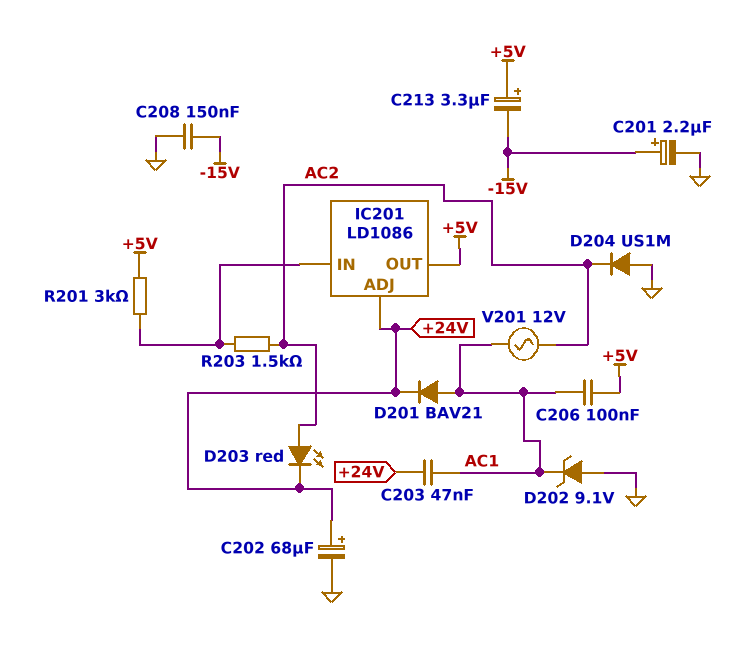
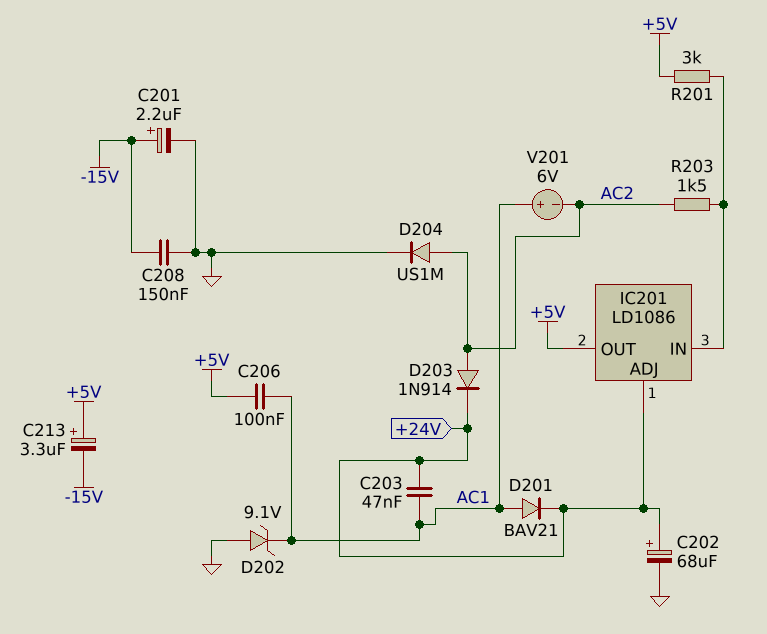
D203: LED red (A AC2, K +24V) -> diode 1N914 (A AC2, K +24V)
D204: diode US1M (A GND, K AC2) -> diode US1M (A AC2, K GND)
V201: AC 12V (AC1, AC2) -> 6V (plus AC1, minus AC2)

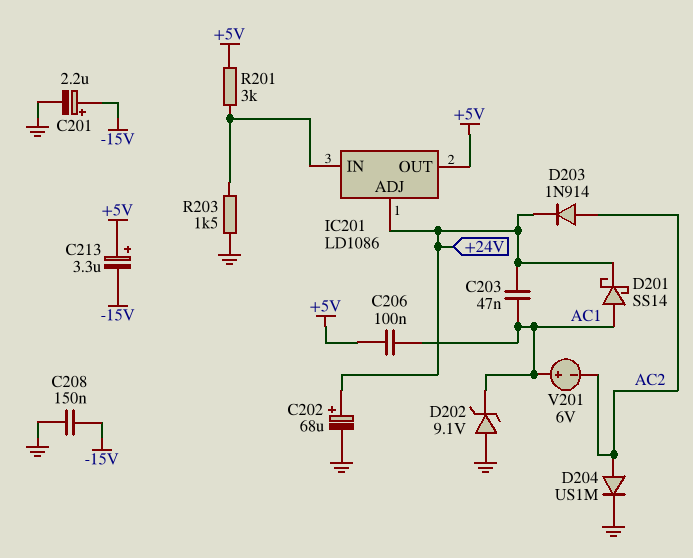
D201: diode BAV21 (A AC1, K +24V) -> schottky SS14 (A AC1, K +24V)
R203: 1.5k (AC2, IC201/IN) -> 1.5k (GND, IC201/IN)

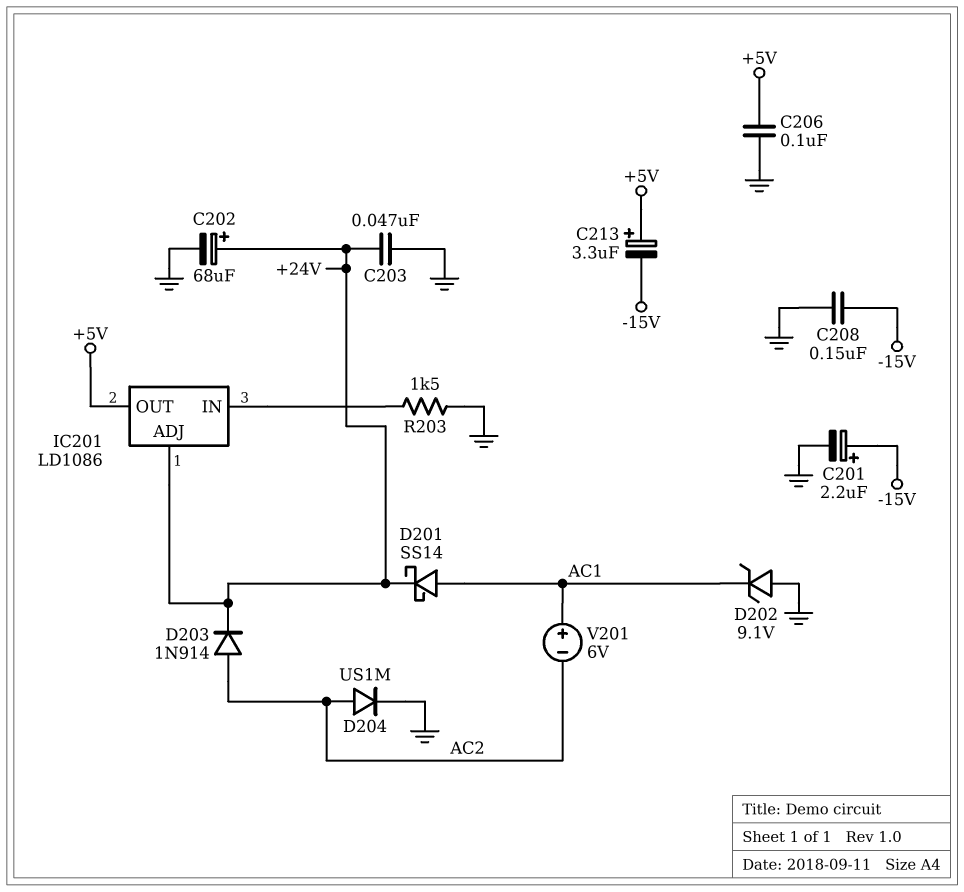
C203: 47nF (+24V, AC1) -> 47nF (+24V, GND)
C206: 100nF (+5V, AC1) -> 100nF (+5V, GND)
R201: 3k (+5V, IC201/IN) -> none

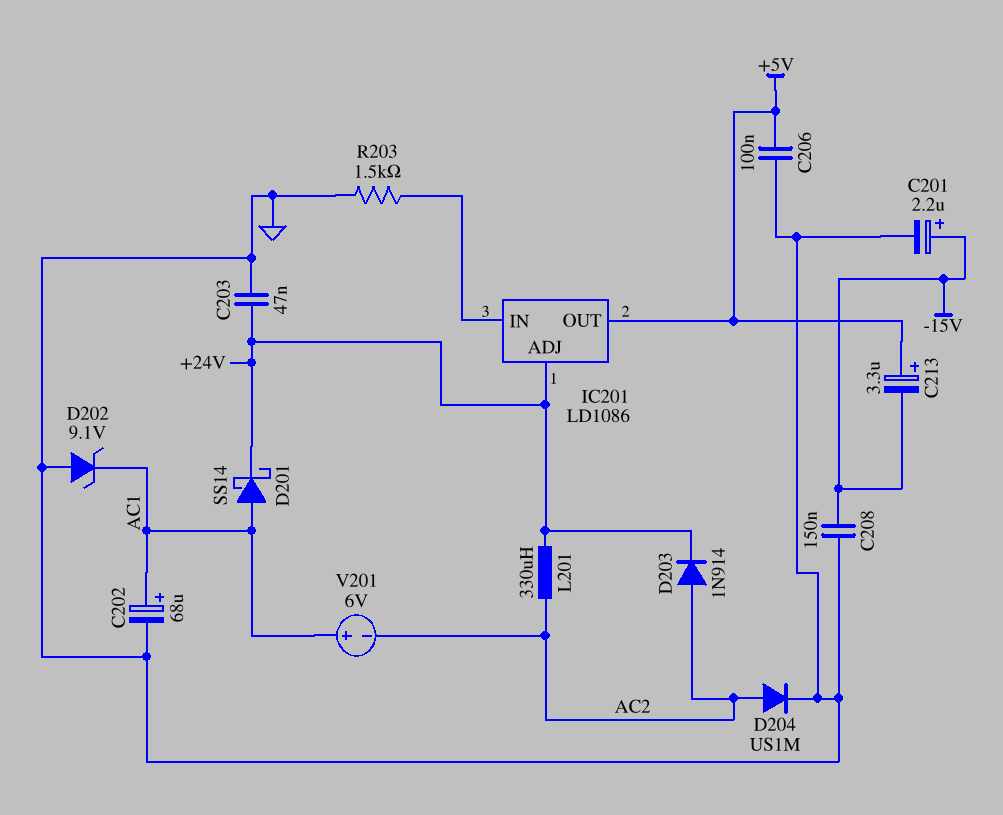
C202: 68uF (plus +24V, minus GND) -> 68uF (plus AC1, minus GND)
L201: none -> 330uH (+24V, AC2)

